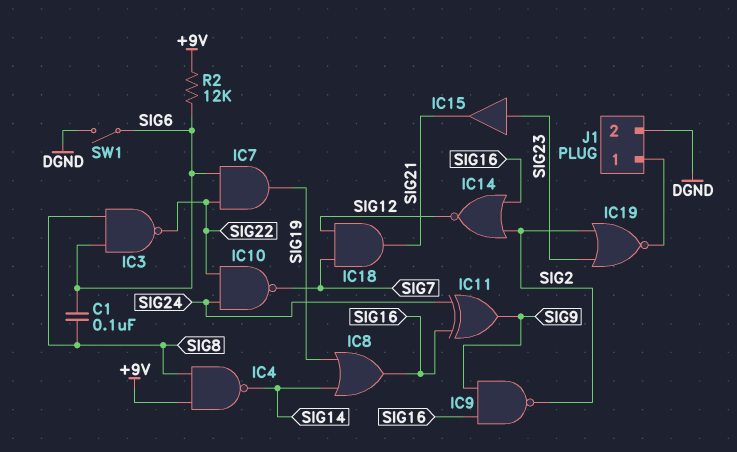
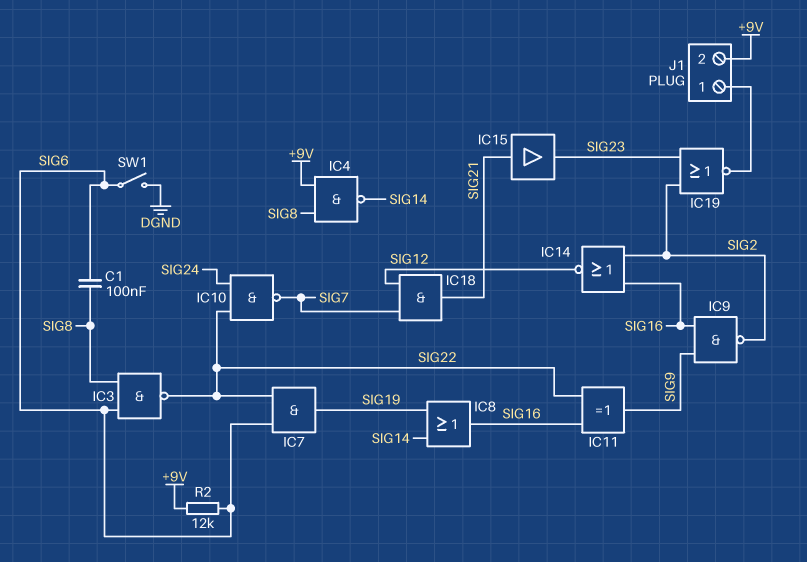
IC11: XOR (in SIG16, in SIG24, out SIG9) -> XOR (in SIG16, in SIG22, out SIG9)
IC15: buffer (in SIG23, out SIG21) -> buffer (in SIG21, out SIG23)
J1 pin 2: DGND -> +9V

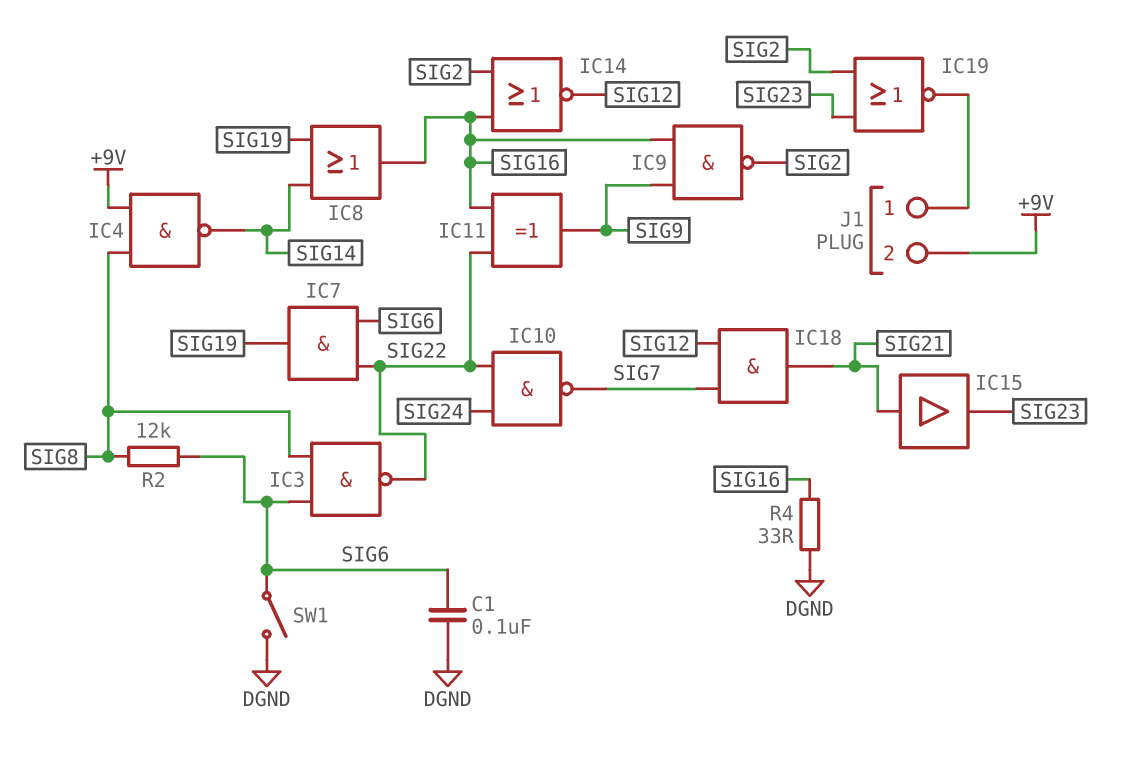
C1: 100nF (SIG6, SIG8) -> 100nF (DGND, SIG6)
R2: 12k (+9V, SIG6) -> 12k (SIG6, SIG8)
R4: none -> 33 (DGND, SIG16)

